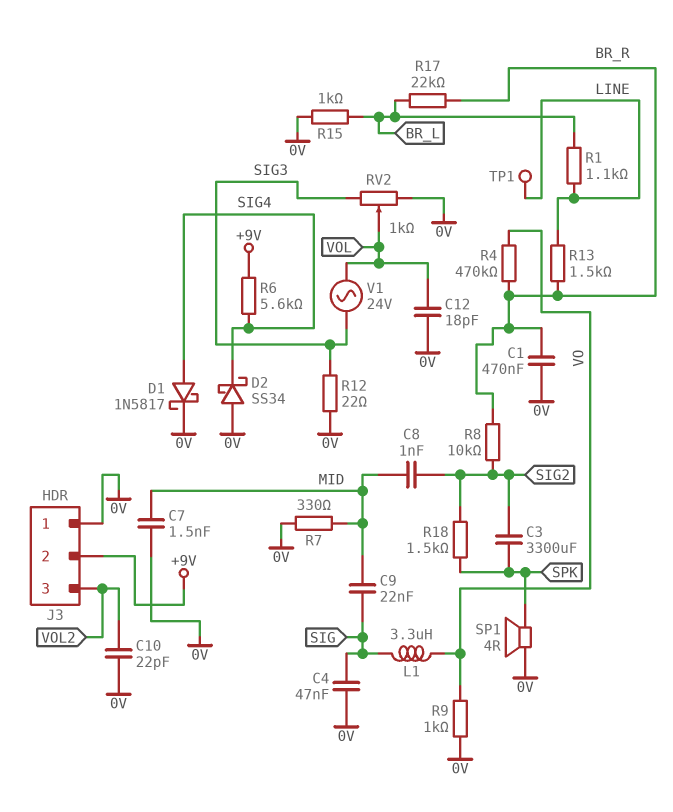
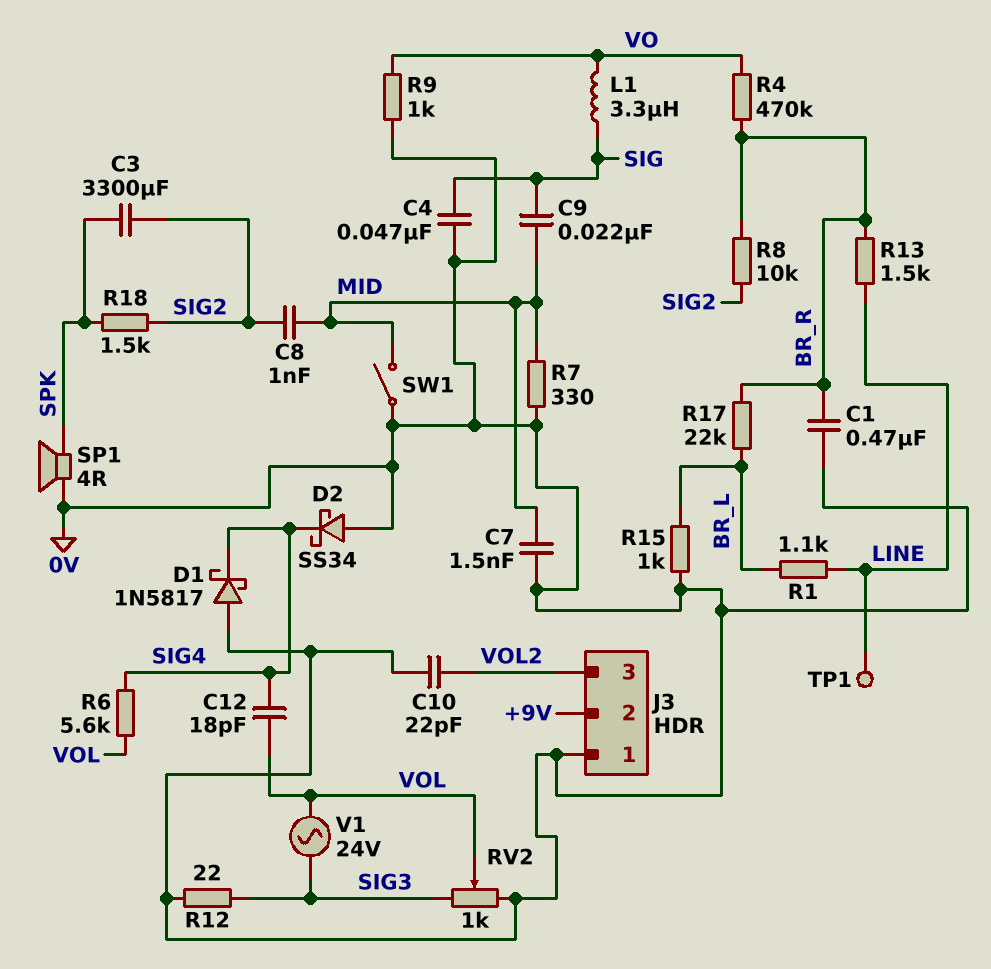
C12: 18pF (0V, VOL) -> 18pF (SIG4, VOL)
D1: schottky 1N5817 (A SIG4, K 0V) -> schottky 1N5817 (A 0V, K SIG4)
R6: 5.6k (+9V, SIG4) -> 5.6k (SIG4, VOL)
SW1: none -> switch (0V, MID)

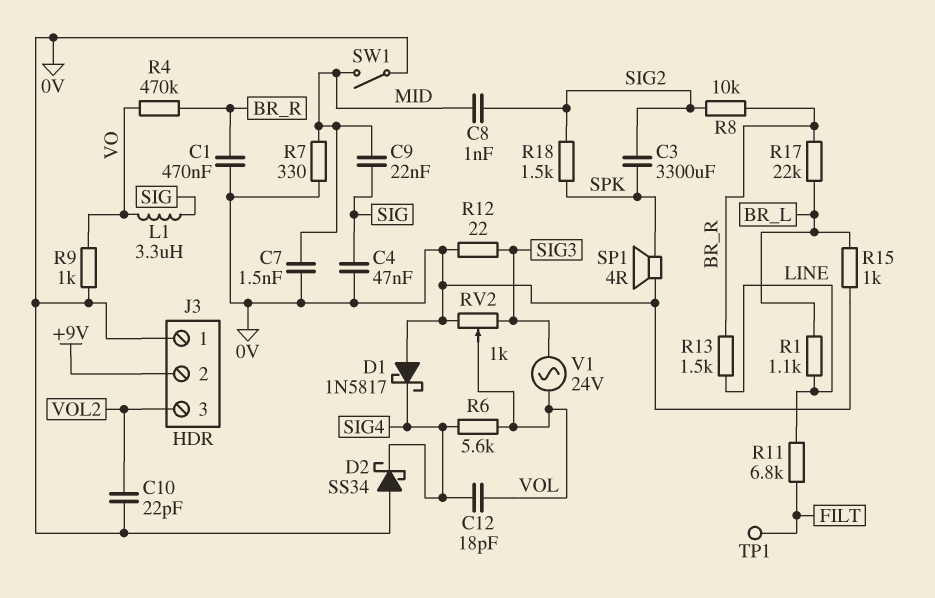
R11: none -> 6.8k (FILT, LINE)
TP1: test point (LINE) -> test point (FILT)

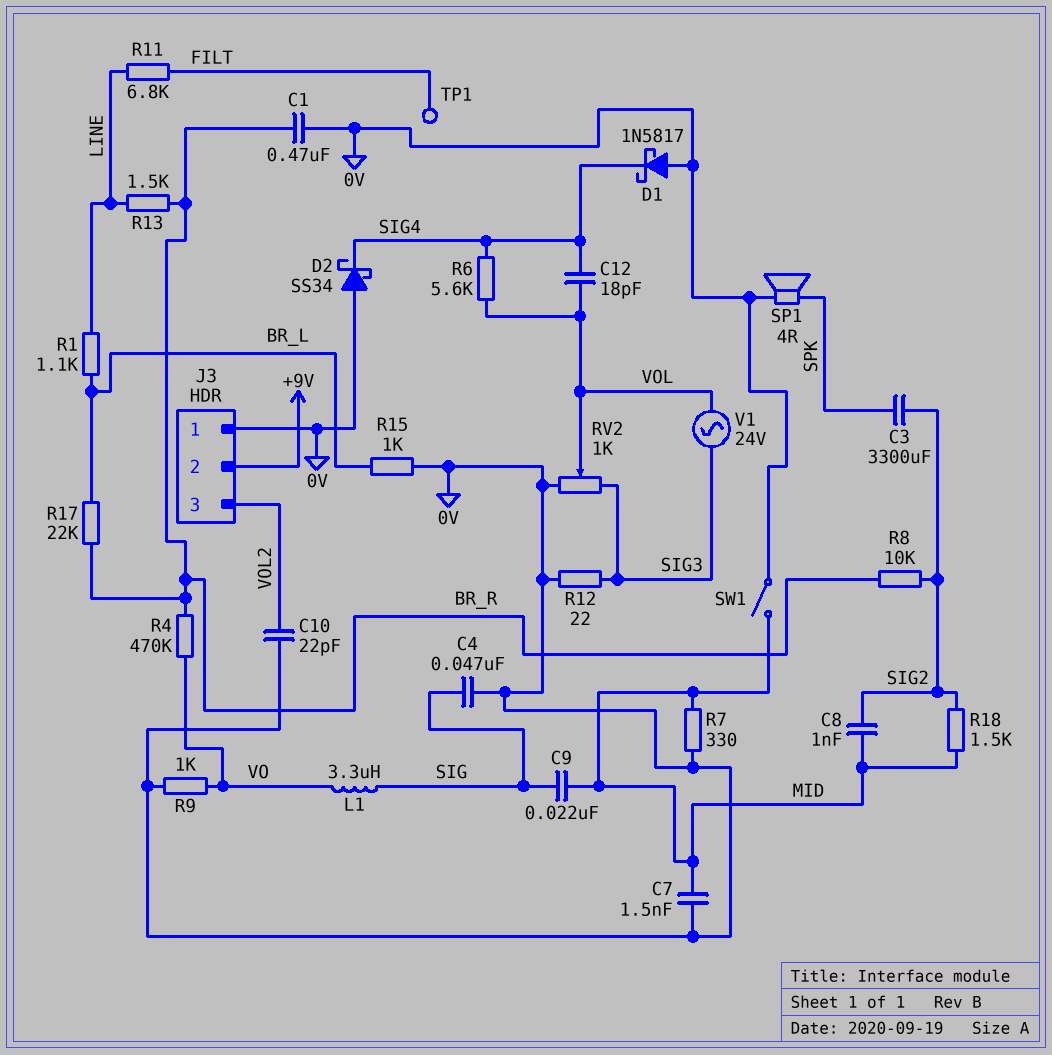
R18: 1.5k (SIG2, SPK) -> 1.5k (MID, SIG2)

